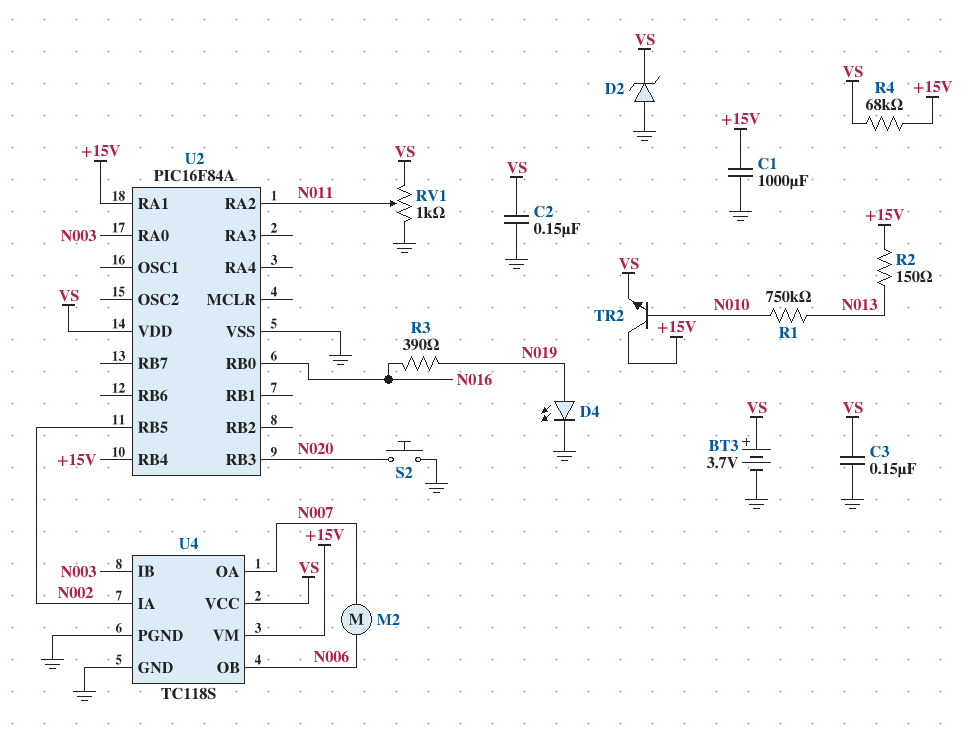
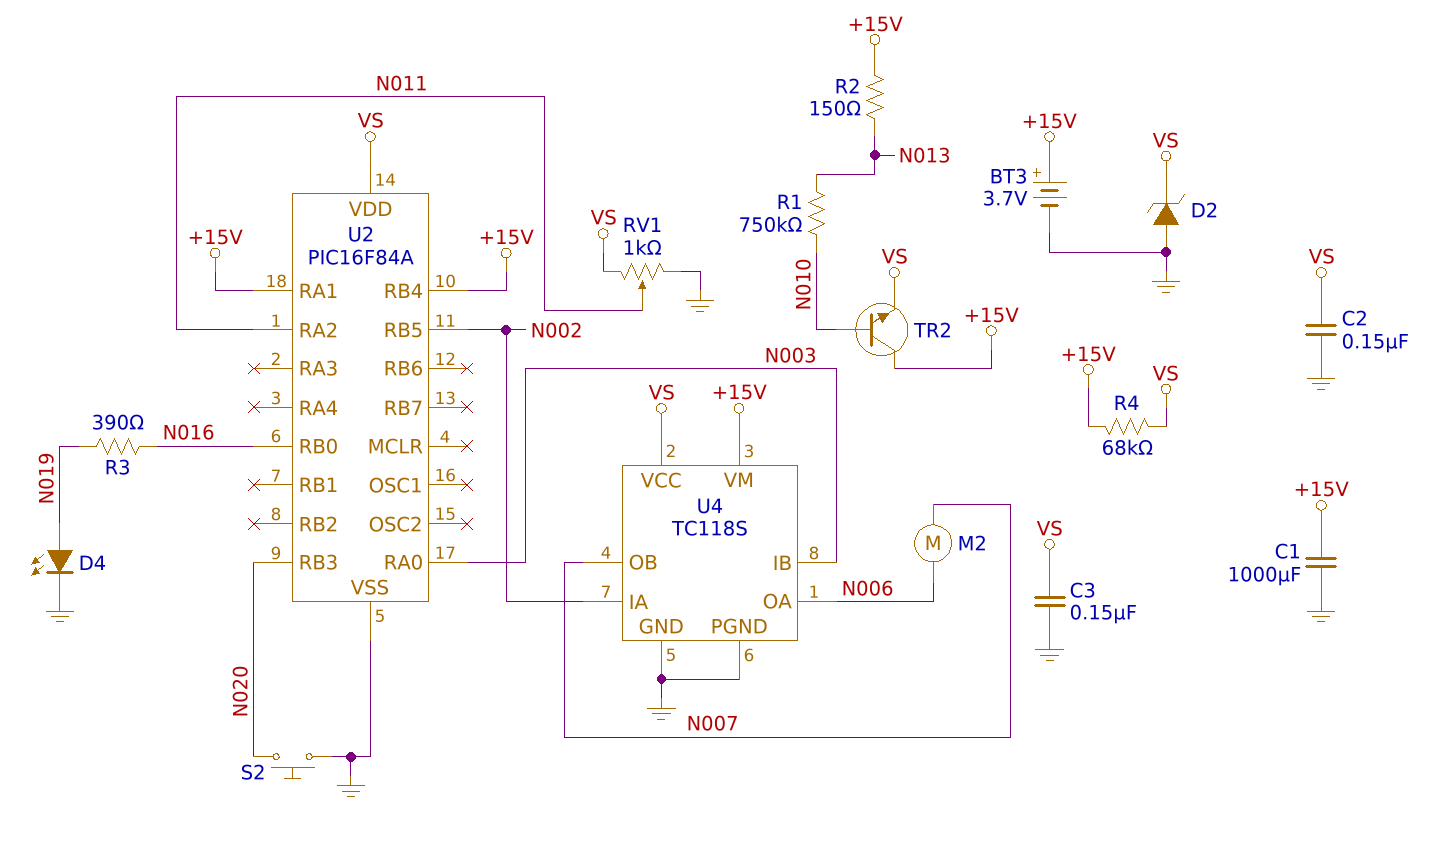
BT3: 3.7V (plus VS, minus GND) -> 3.7V (plus +15V, minus GND)
U4 pin OA: N007 -> N006
U4 pin OB: N006 -> N007

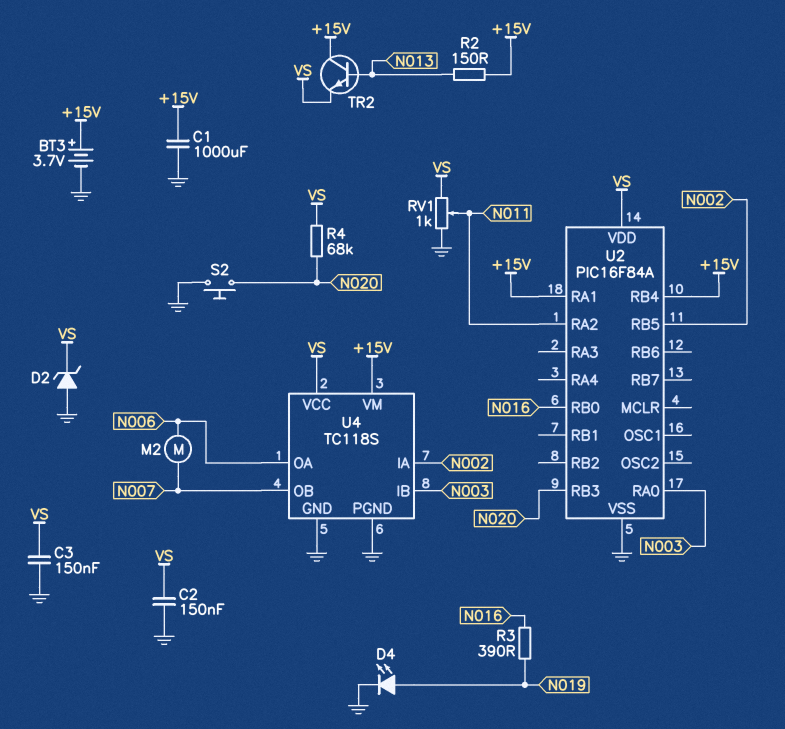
R1: 750k (N010, N013) -> none
R4: 68k (+15V, VS) -> 68k (N020, VS)
TR2: NPN (B N010, C +15V, E VS) -> NPN (B N013, C +15V, E VS)

